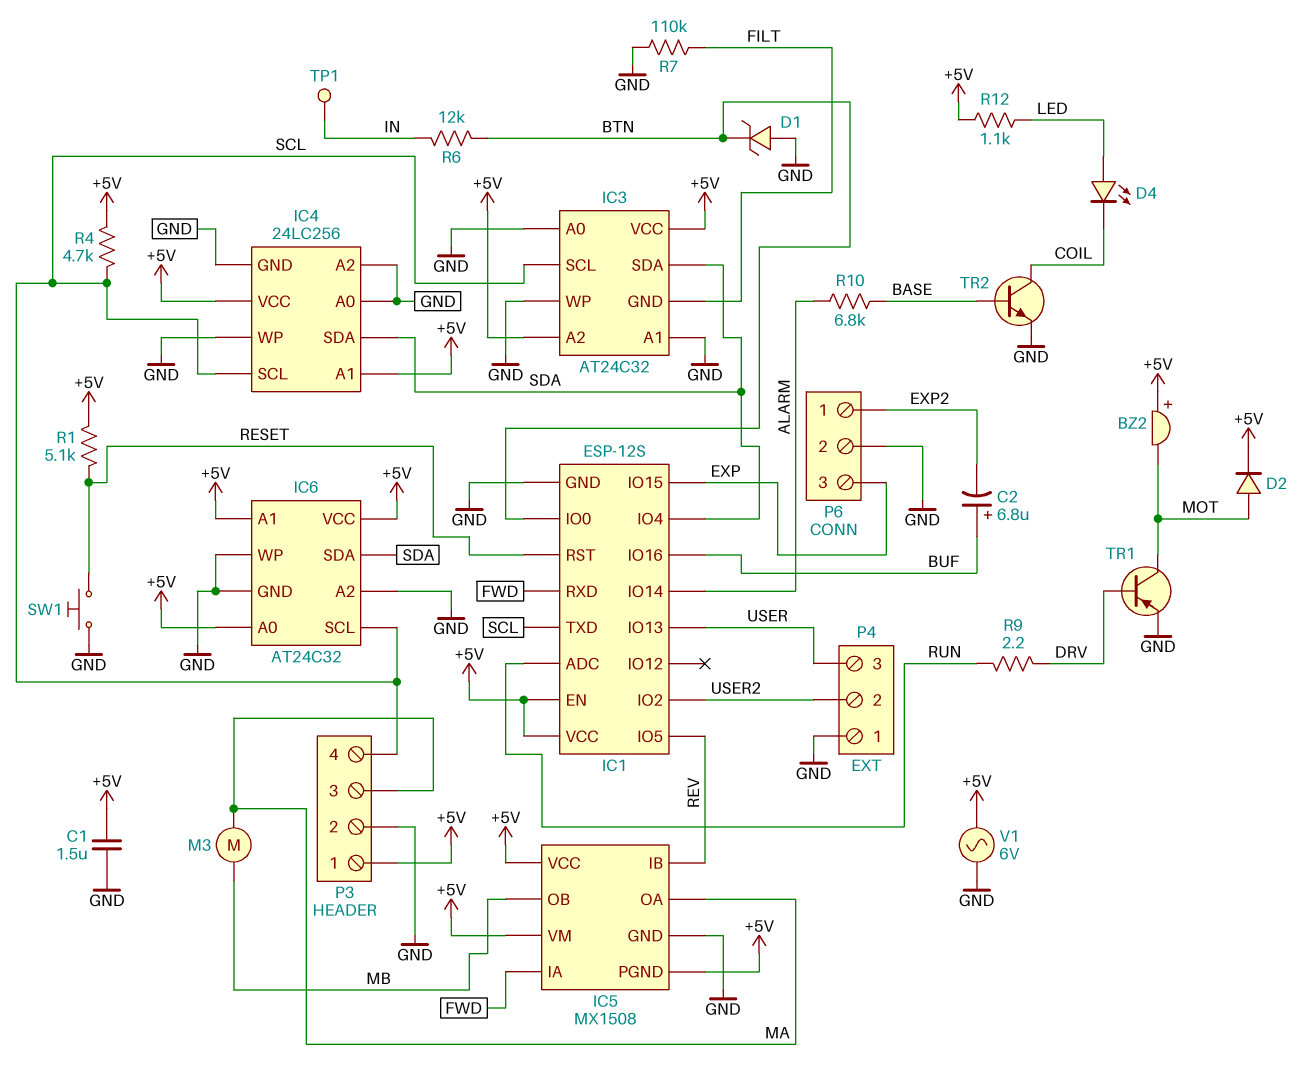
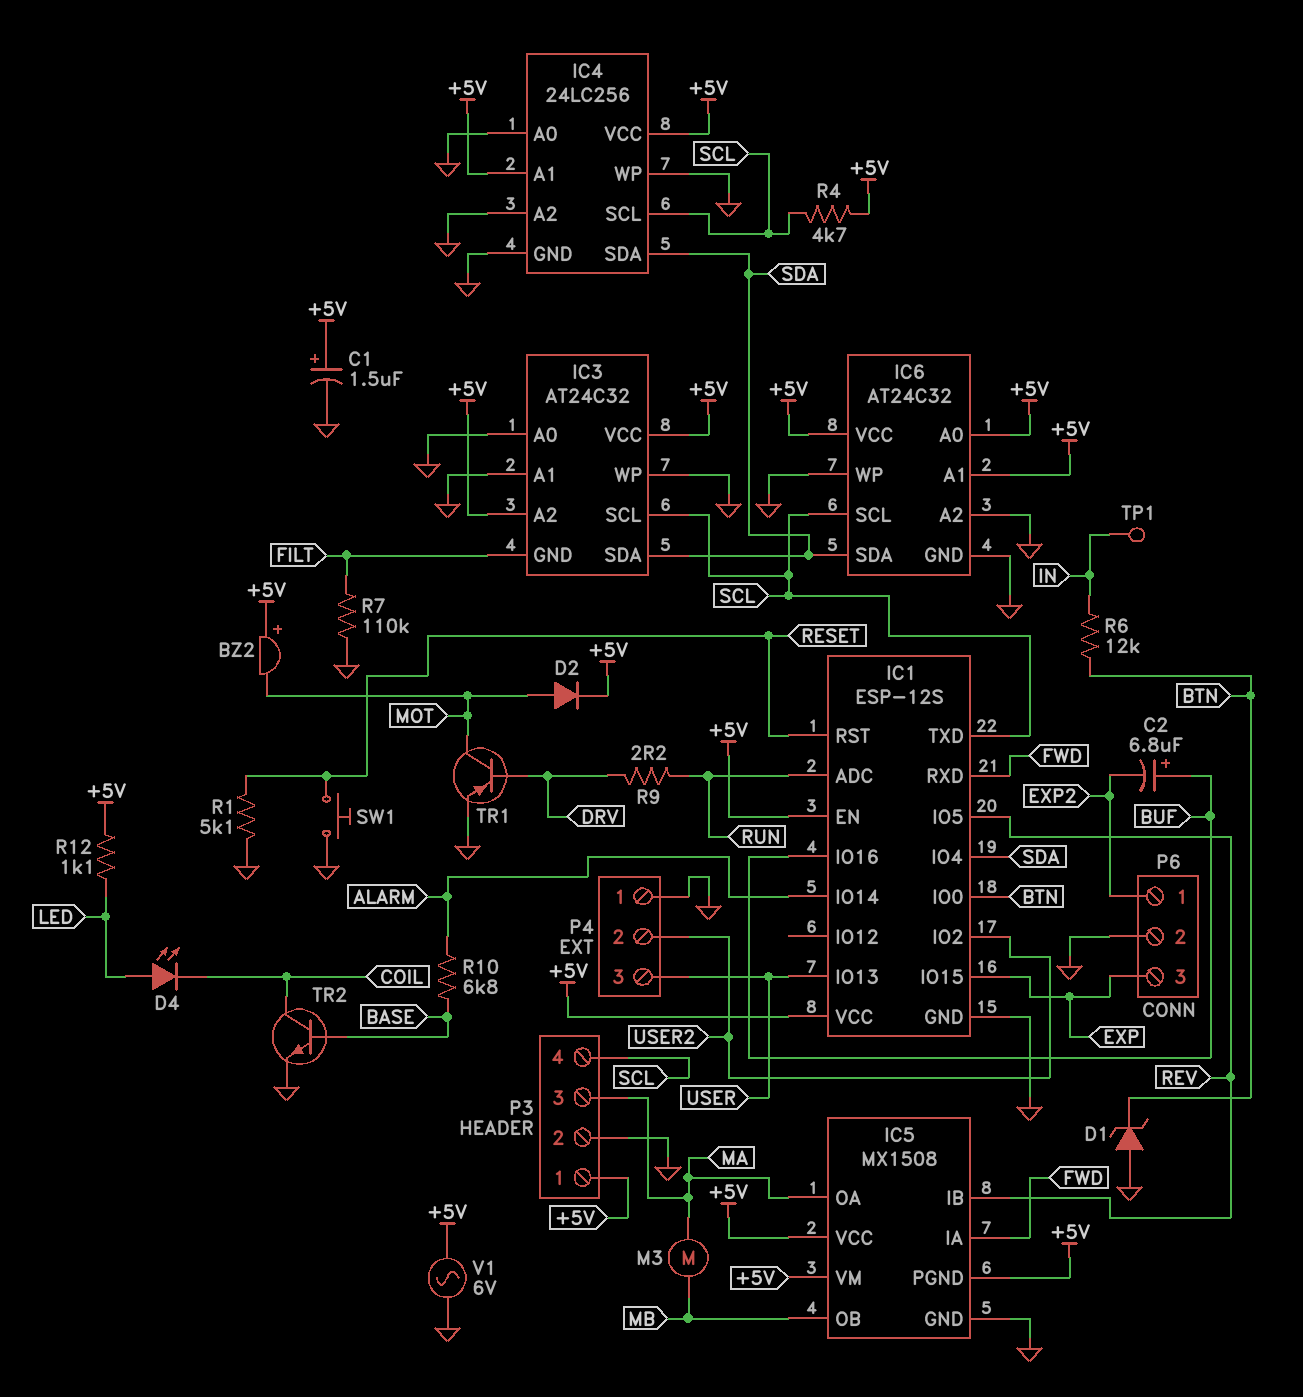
C1: 1.5uF (+5V, GND) -> 1.5uF (plus +5V, minus GND)
R1: 5.1k (+5V, RESET) -> 5.1k (GND, RESET)

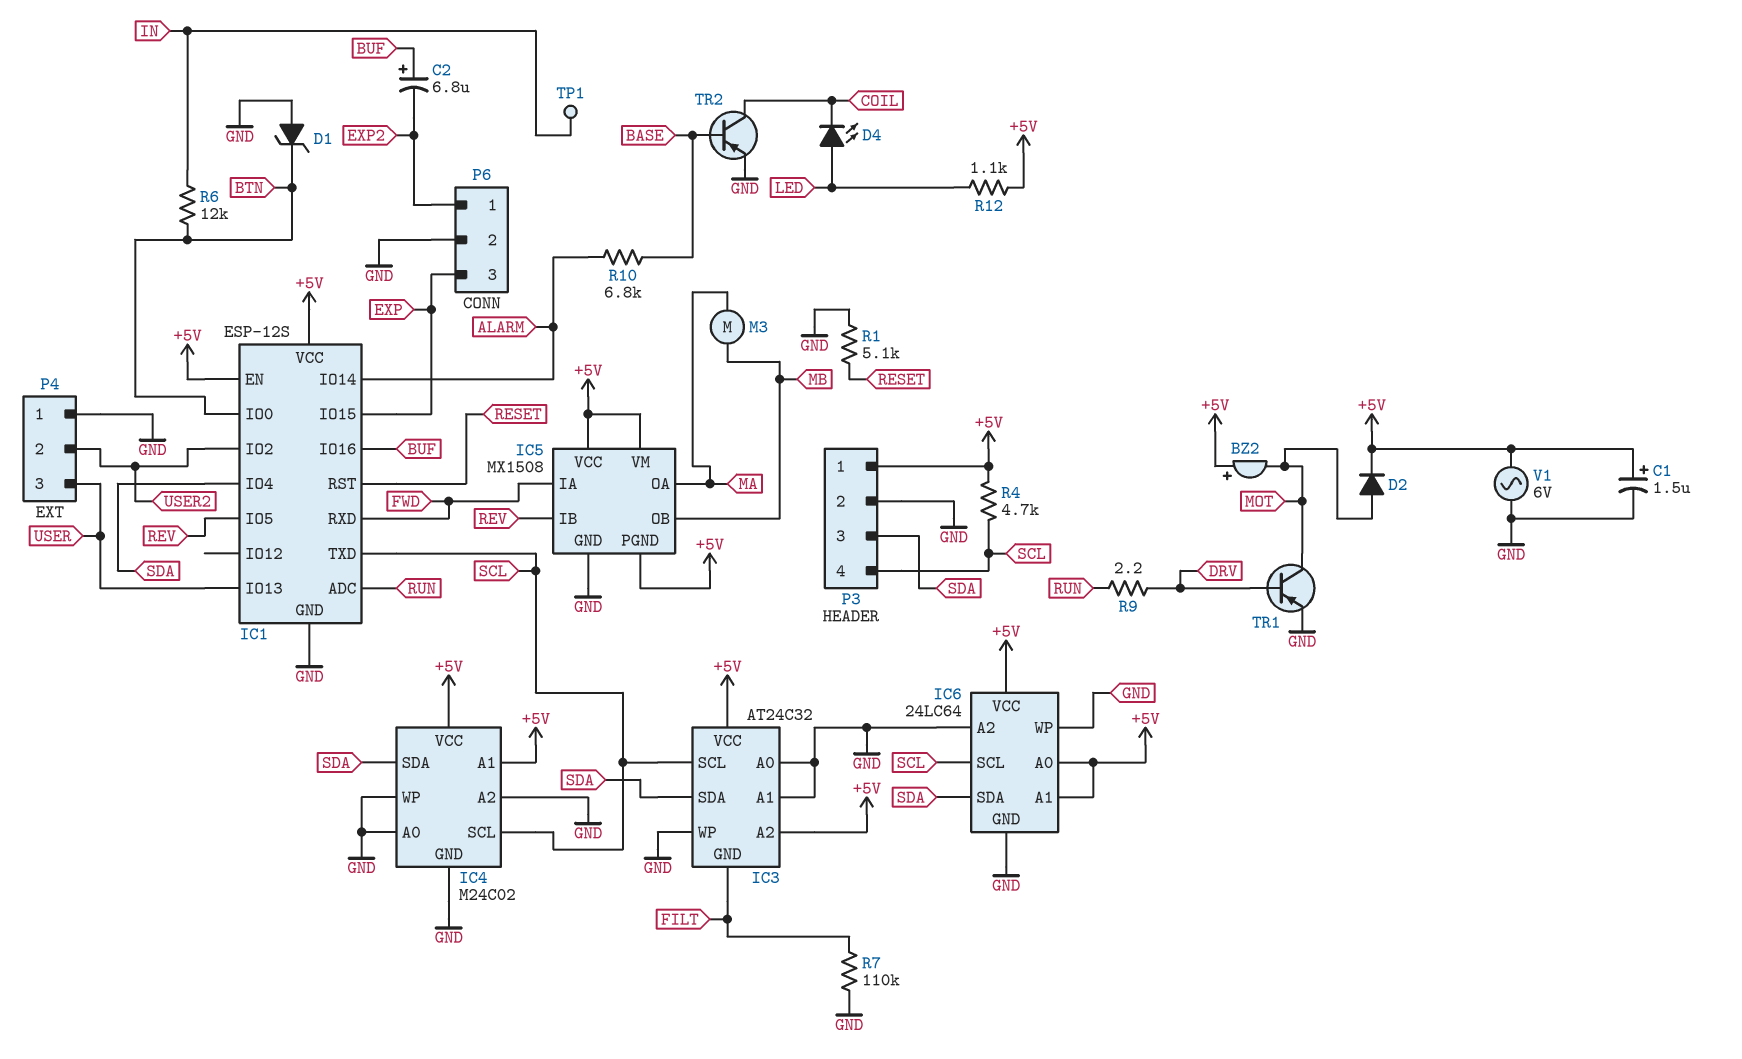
IC4: 24LC256 -> M24C02
IC6: AT24C32 -> 24LC64
P3 pin 3: MA -> SDA
SW1: button (GND, RESET) -> none
TR2: NPN (B BASE, C COIL, E GND) -> PNP (B BASE, C COIL, E GND)

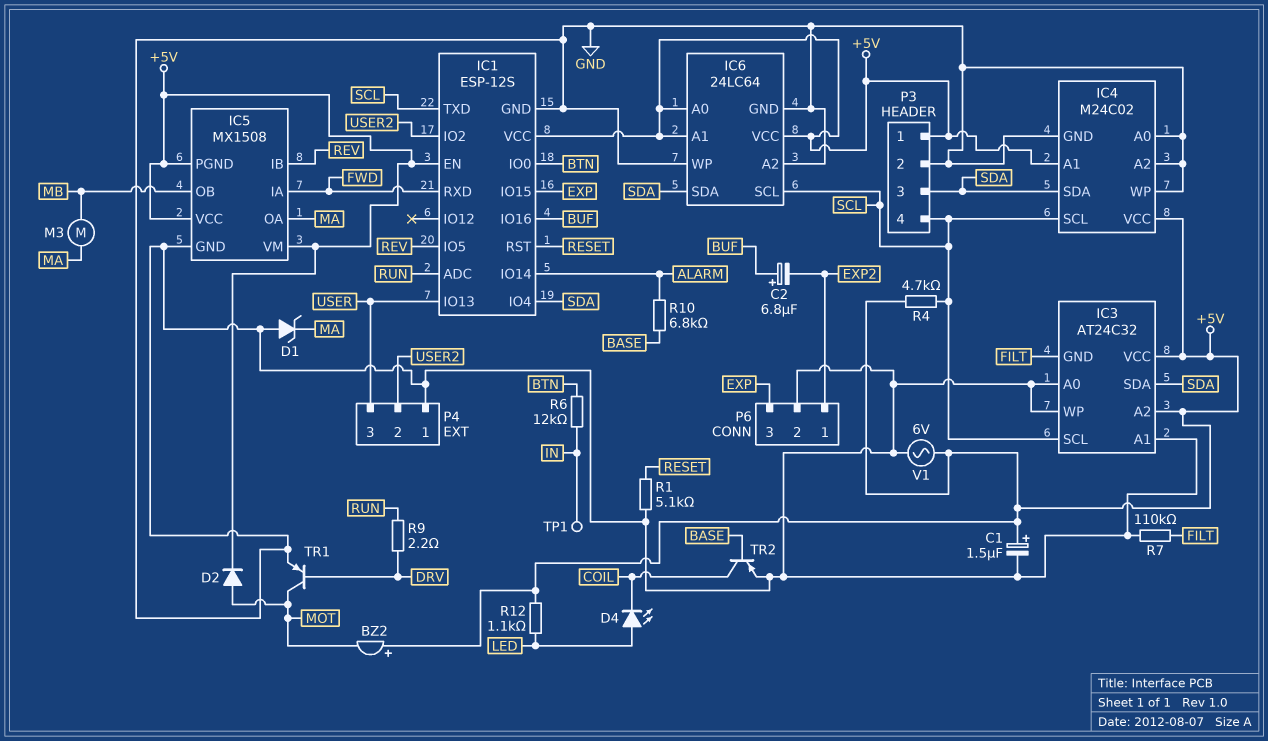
D1: zener (A GND, K BTN) -> zener (A GND, K MA)

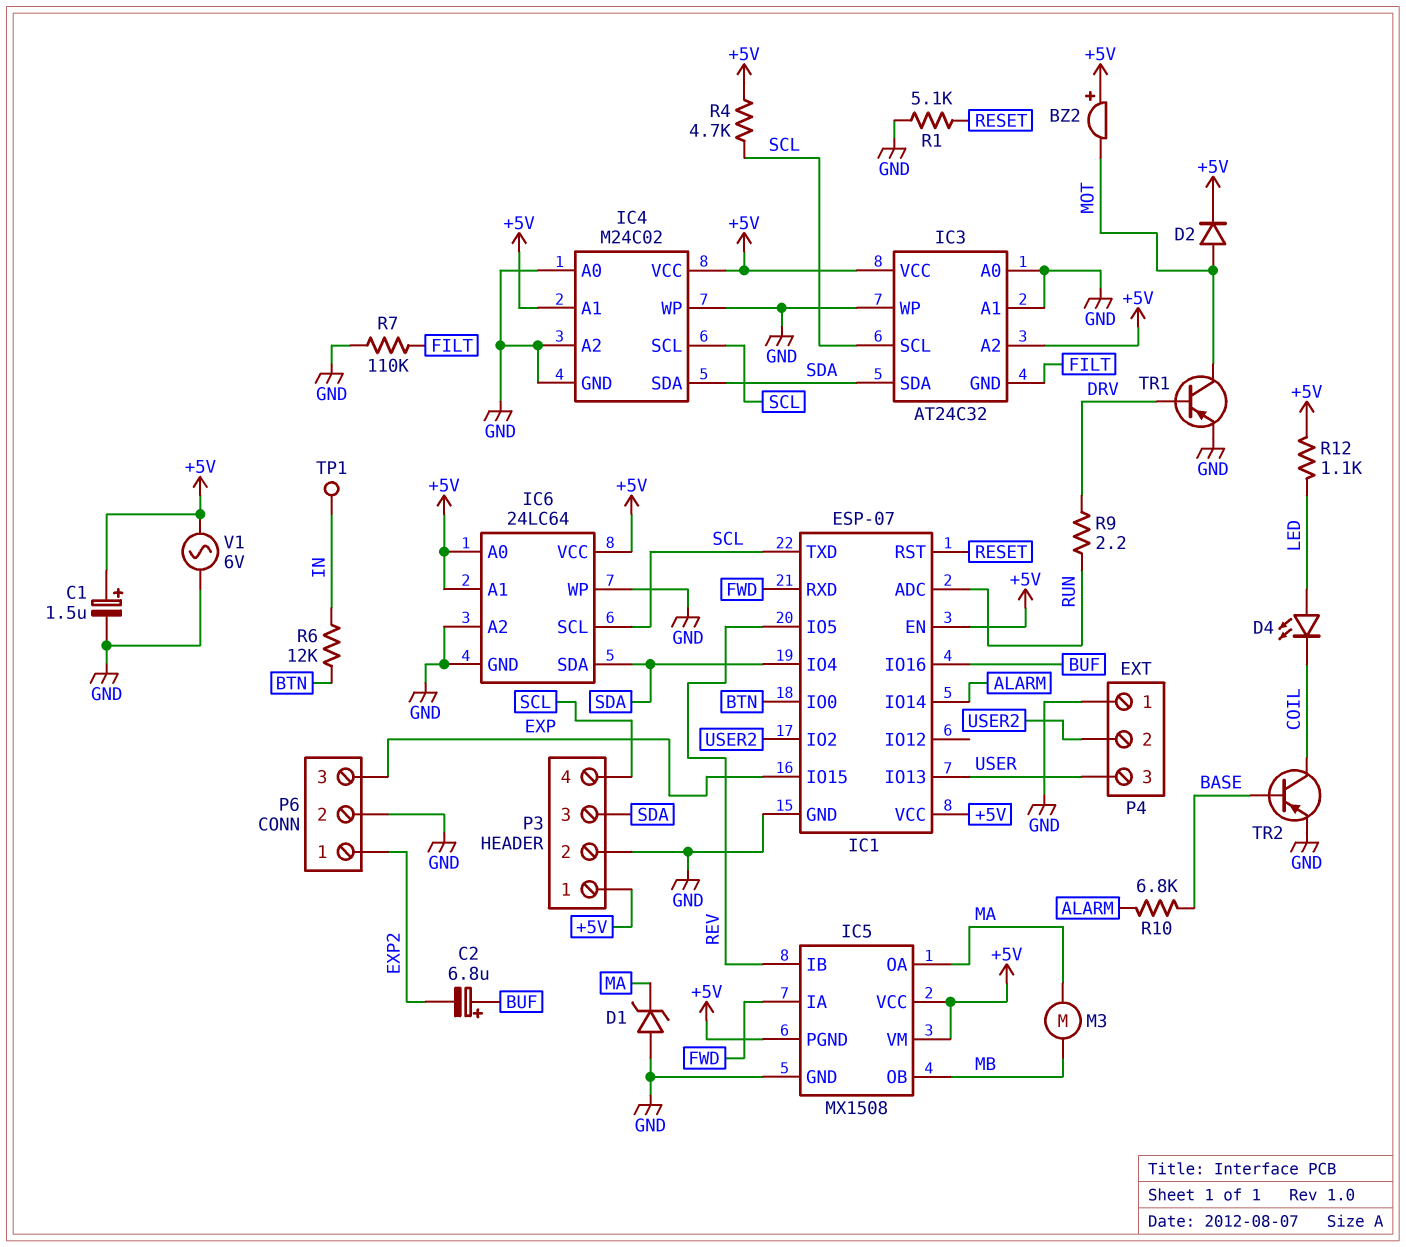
IC1: ESP-12S -> ESP-07

